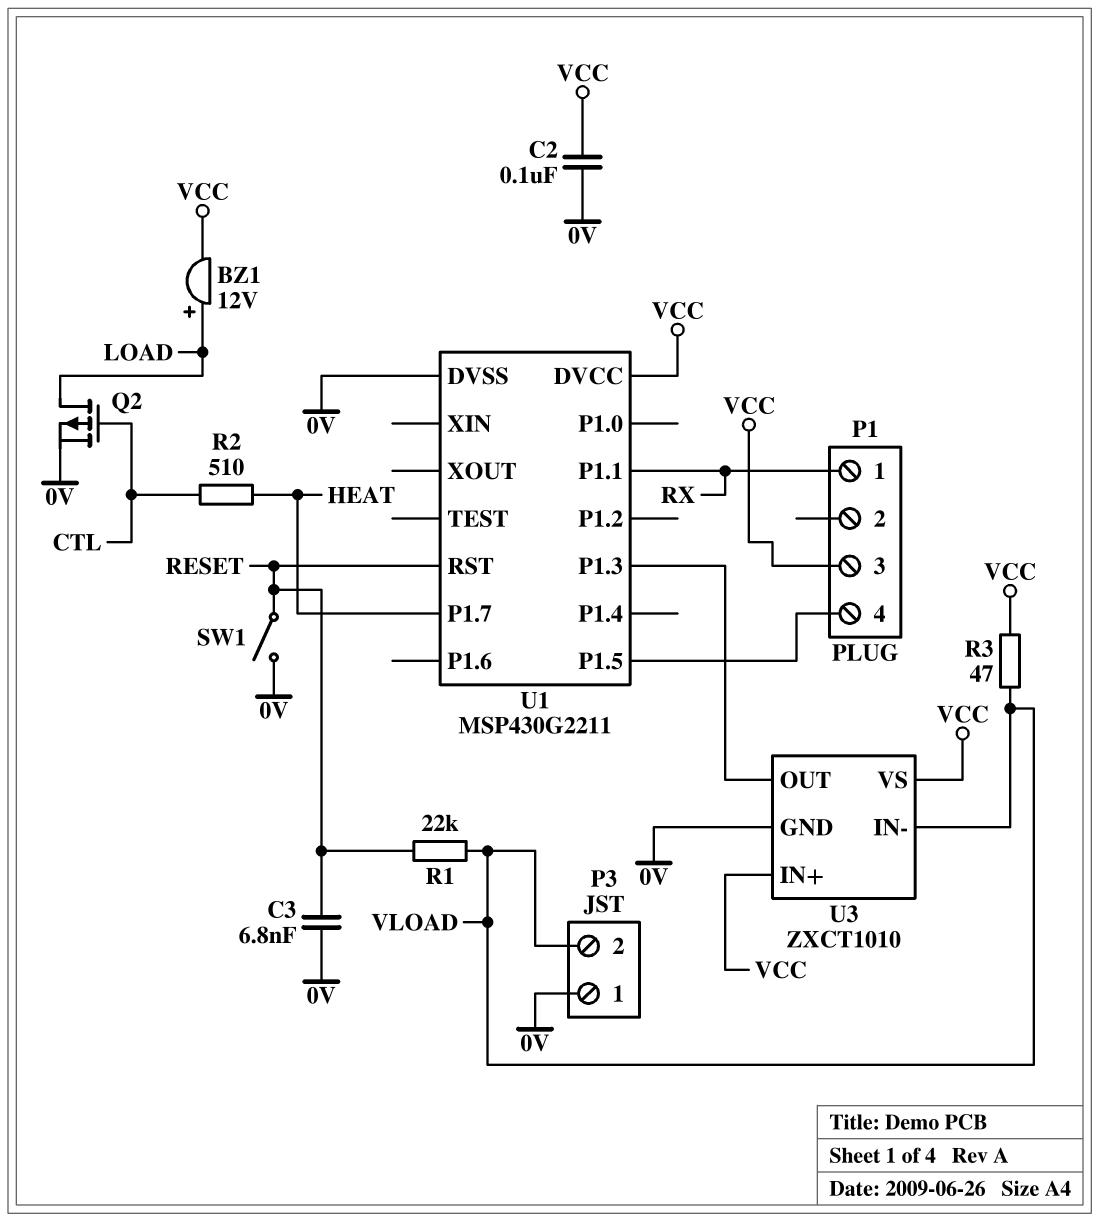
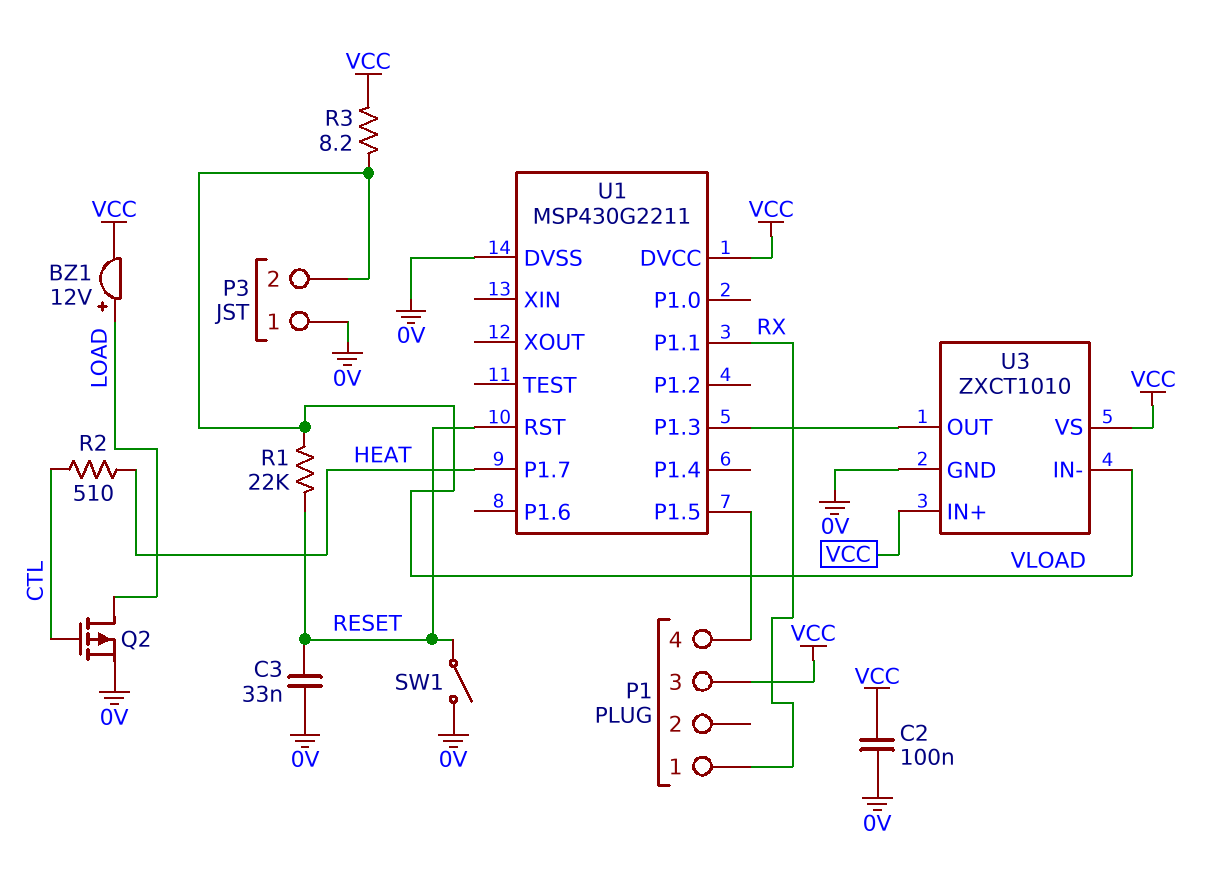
C3: 6.8nF (0V, RESET) -> 33nF (0V, RESET)
R3: 47 (VCC, VLOAD) -> 8.2 (VCC, VLOAD)

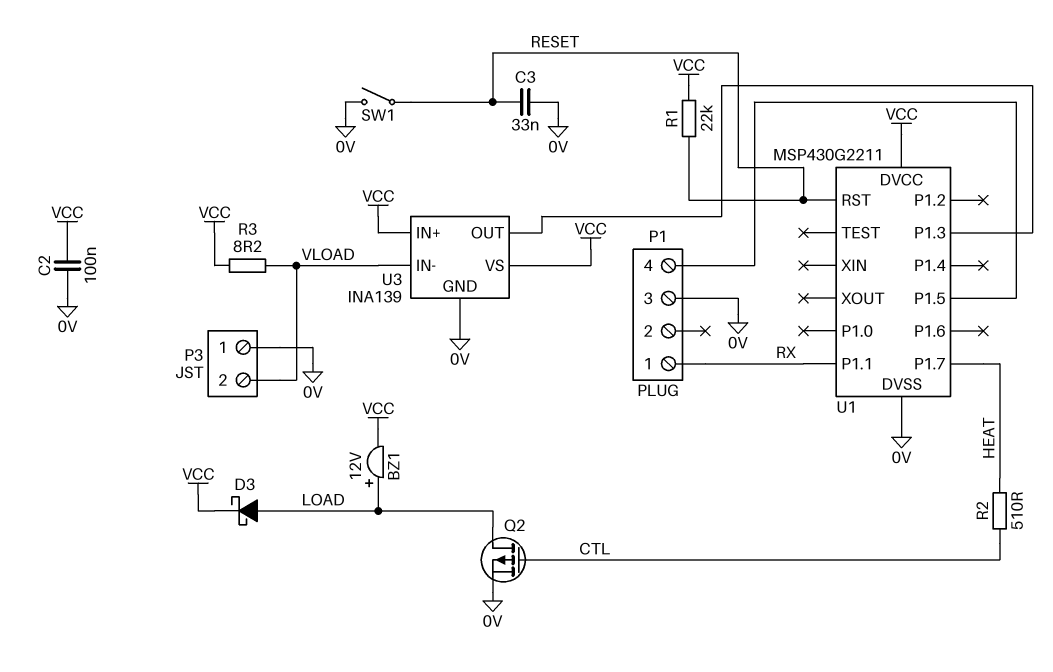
D3: none -> schottky (A LOAD, K VCC)
P1 pin 3: VCC -> 0V
R1: 22k (RESET, VLOAD) -> 22k (RESET, VCC)
U3: ZXCT1010 -> INA139

